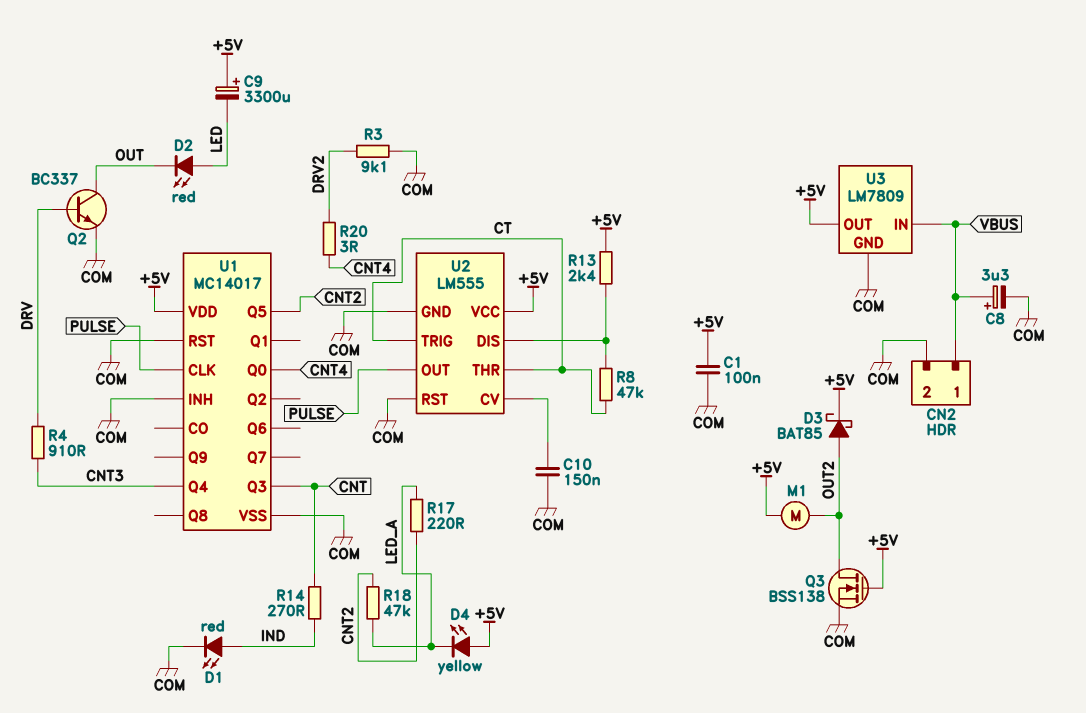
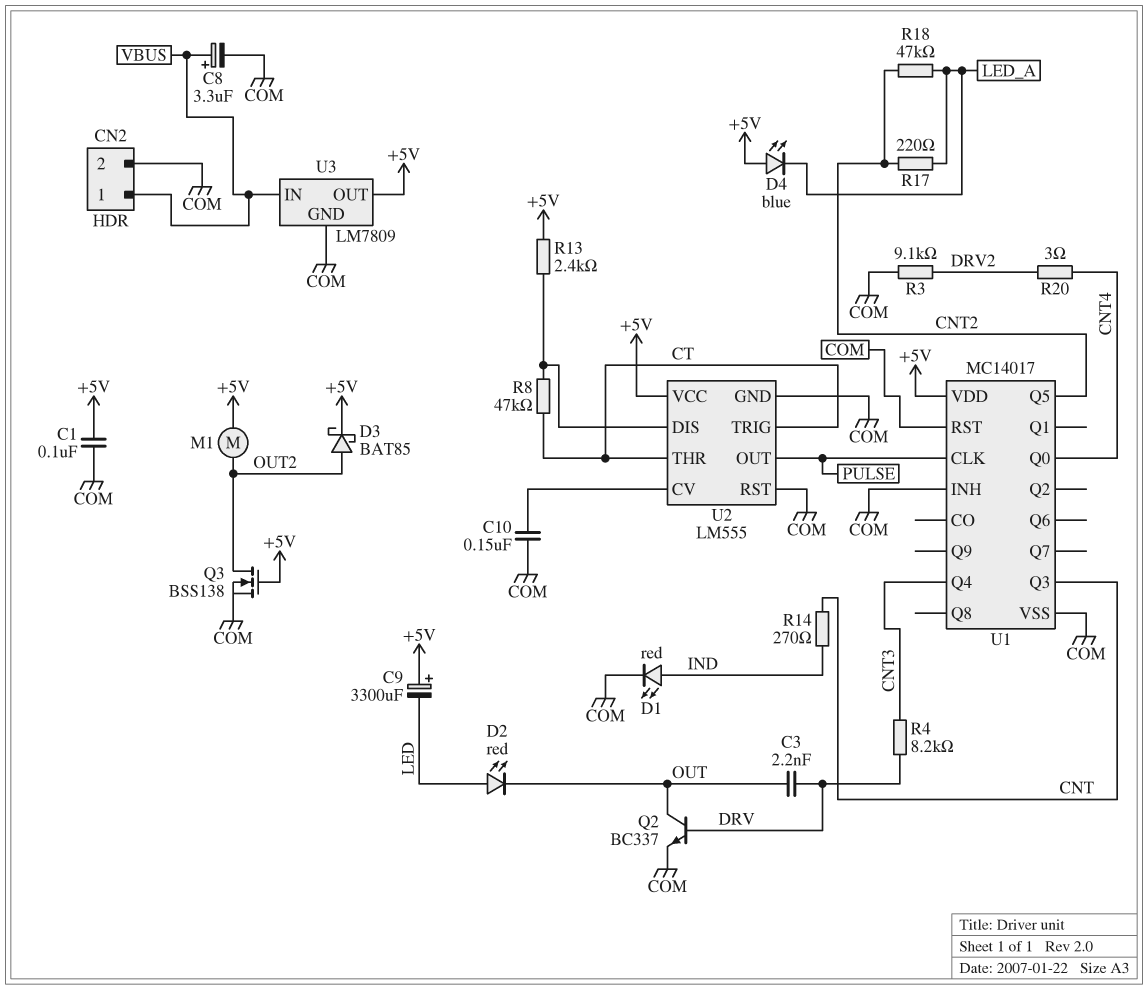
C3: none -> 2.2nF (DRV, OUT)
D4: LED yellow (A +5V, K LED_A) -> LED blue (A +5V, K LED_A)
R4: 910 (CNT3, DRV) -> 8.2k (CNT3, DRV)

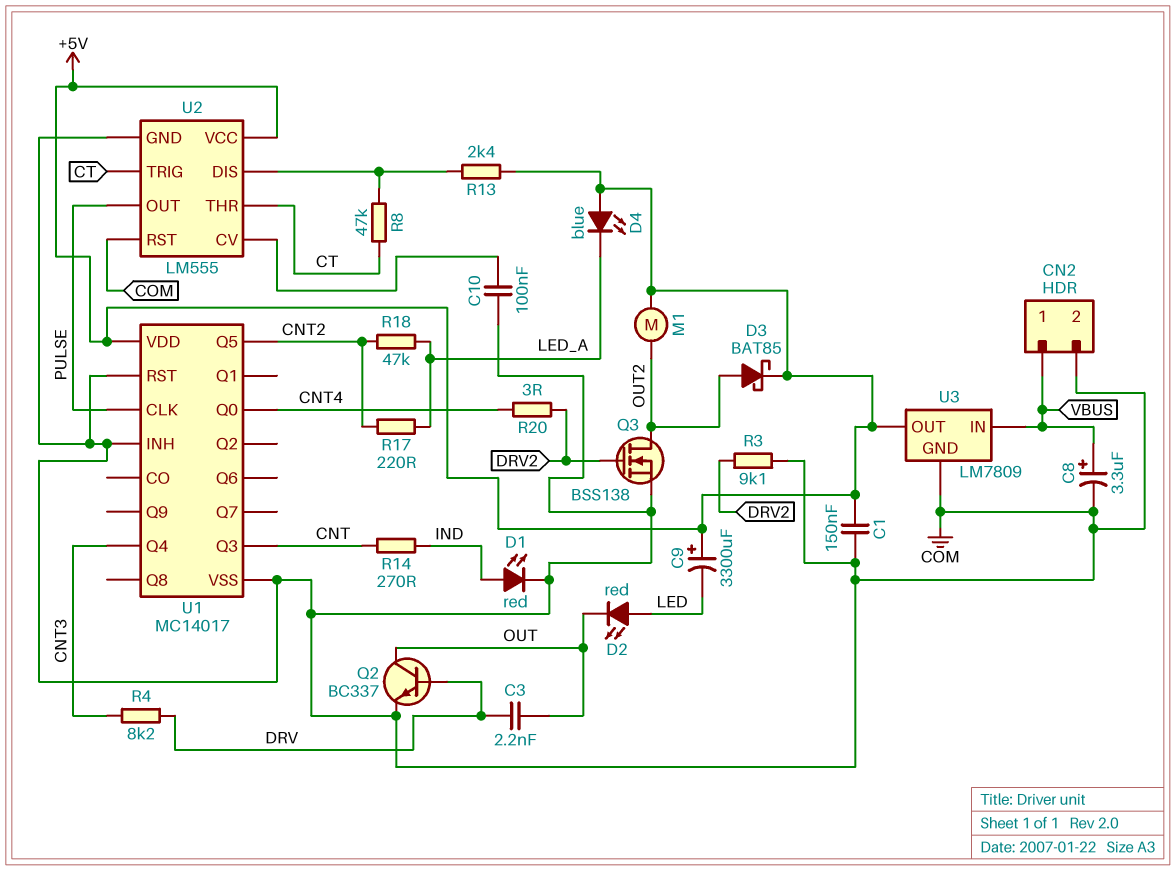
C1: 100nF (+5V, COM) -> 150nF (+5V, COM)
C10: 150nF (COM, U2/CV) -> 100nF (COM, U2/CV)
Q3: NMOS BSS138 (G +5V, D OUT2, S COM) -> NMOS BSS138 (G DRV2, D OUT2, S COM)

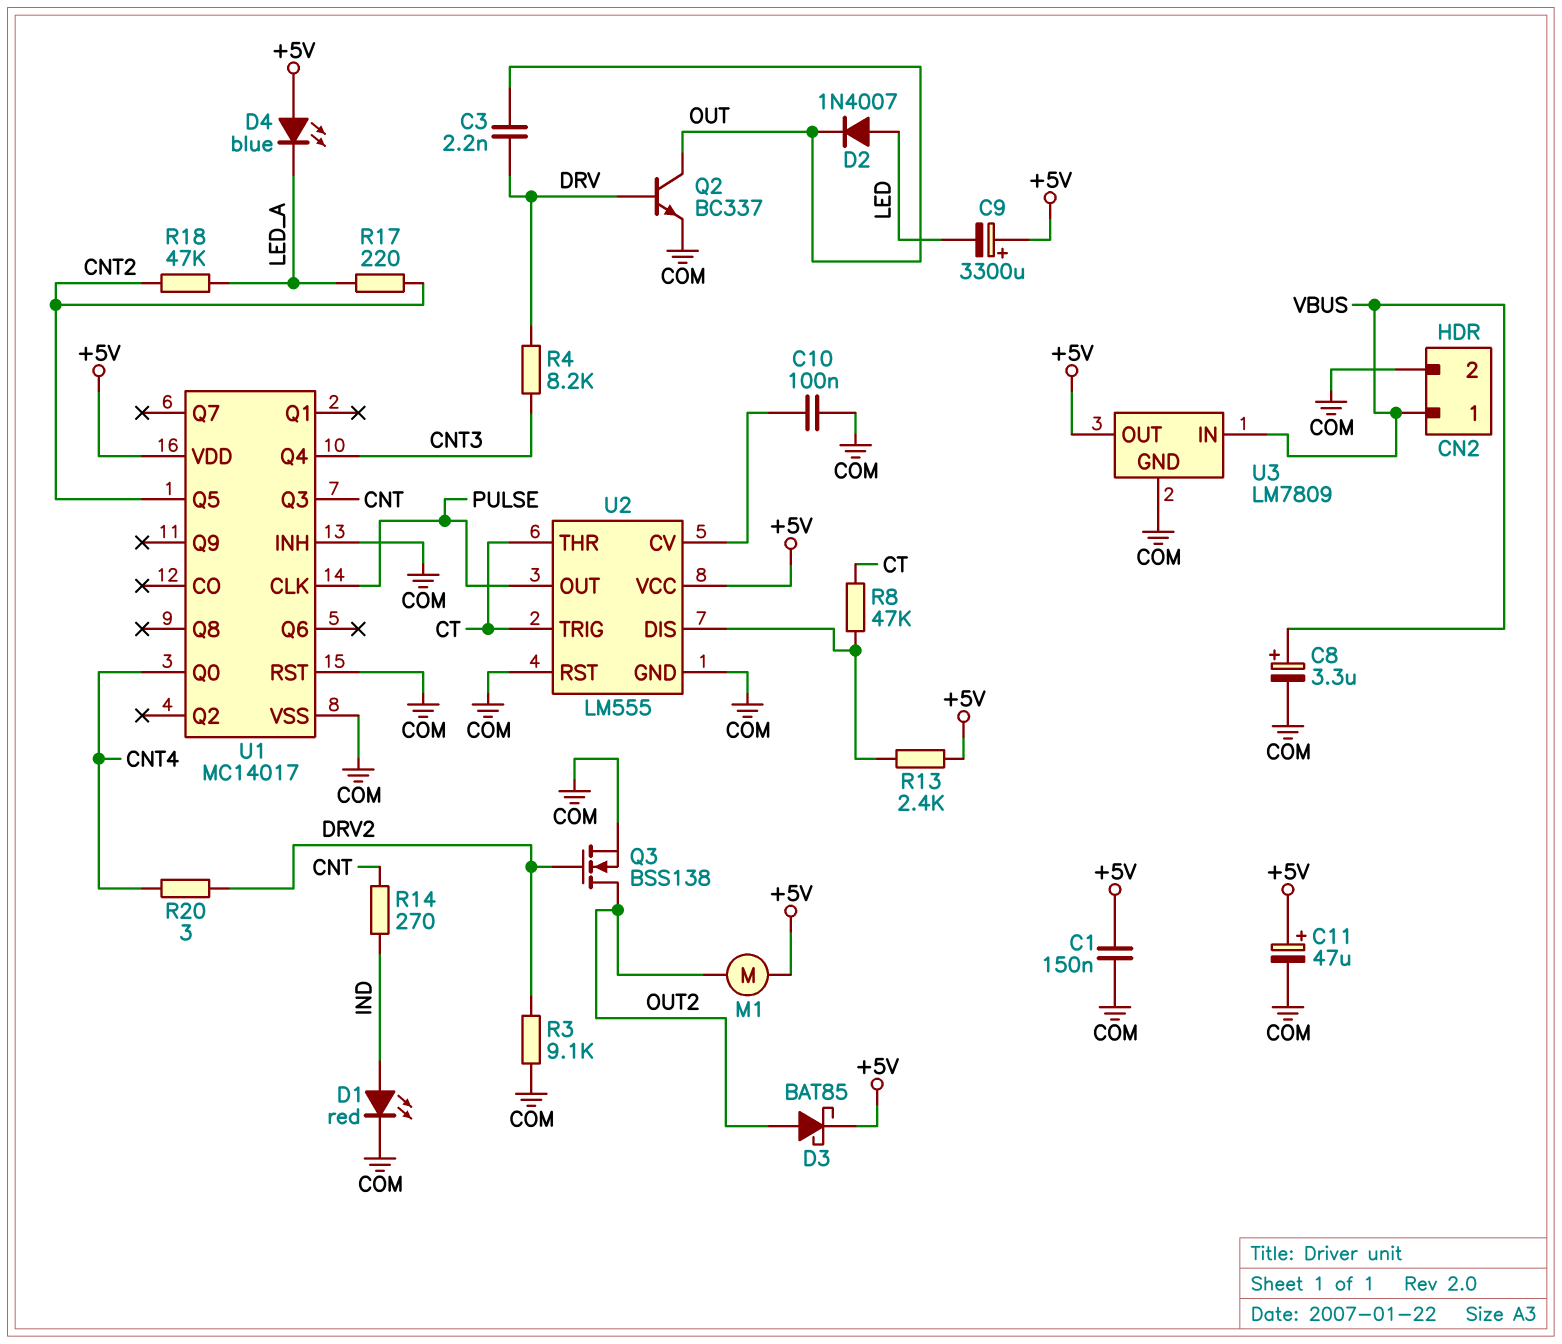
C11: none -> 47uF (plus +5V, minus COM)
D2: LED red (A LED, K OUT) -> diode 1N4007 (A LED, K OUT)

